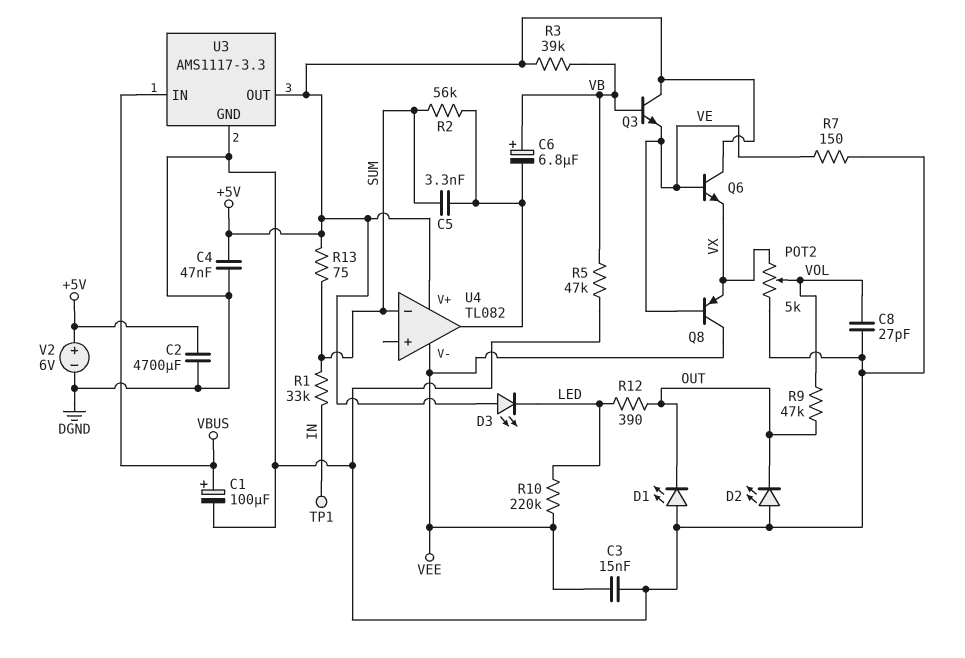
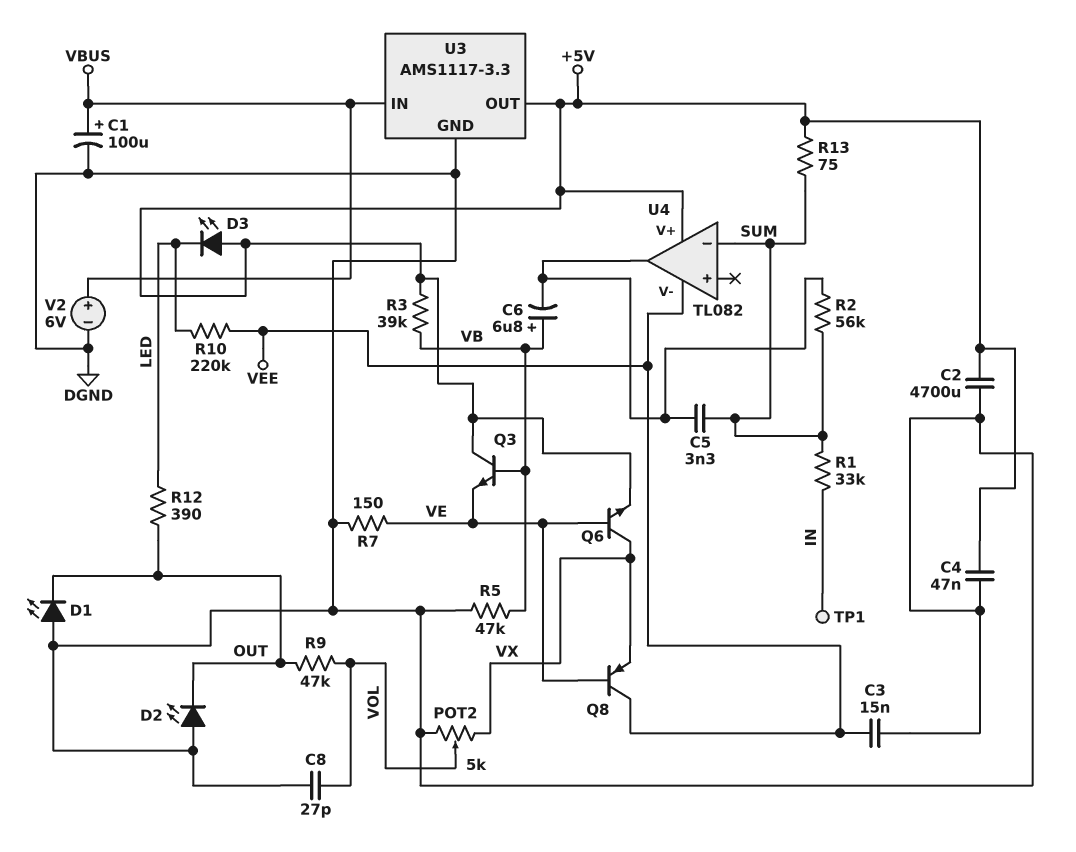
Q6: NPN (B VE, C +5V, E VX) -> NPN (B VE, C VX, E +5V)
V2: 6V (plus +5V, minus DGND) -> 6V (plus VBUS, minus DGND)

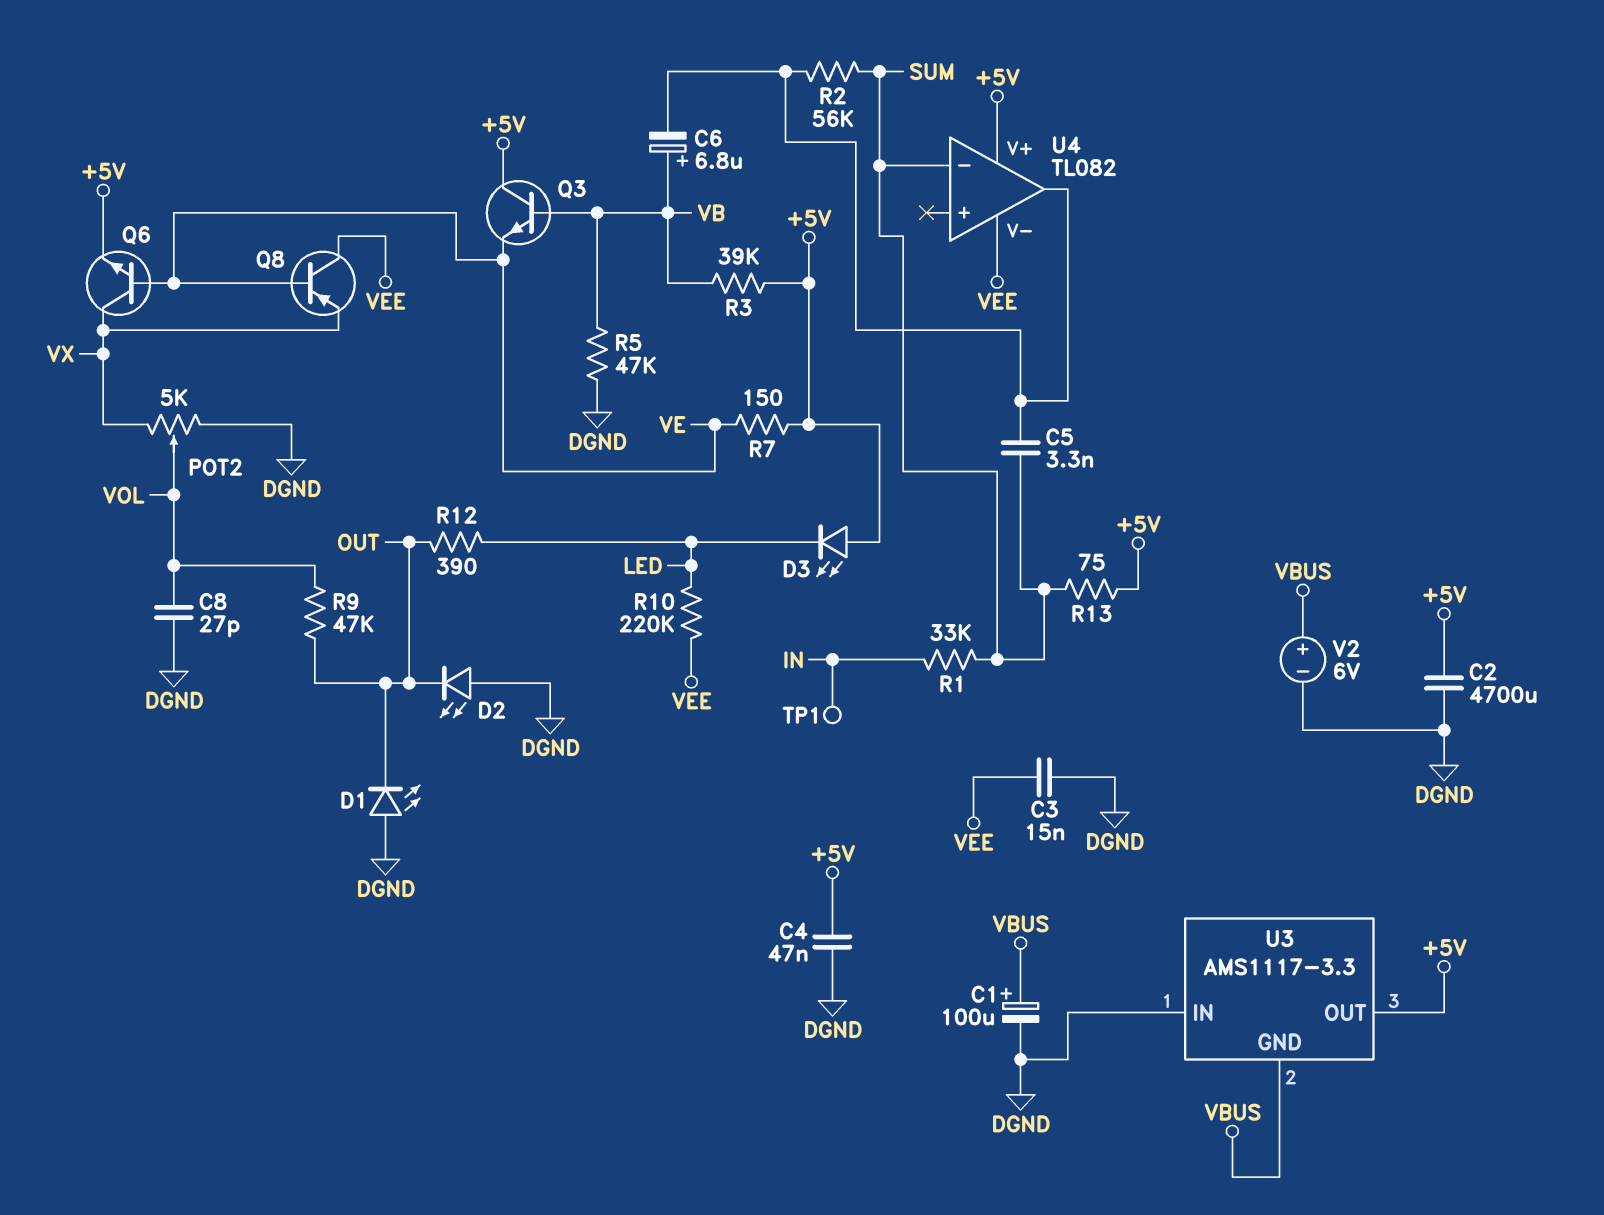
R7: 150 (DGND, VE) -> 150 (+5V, VE)
U3 pin GND: DGND -> VBUS
U3 pin IN: VBUS -> DGND

